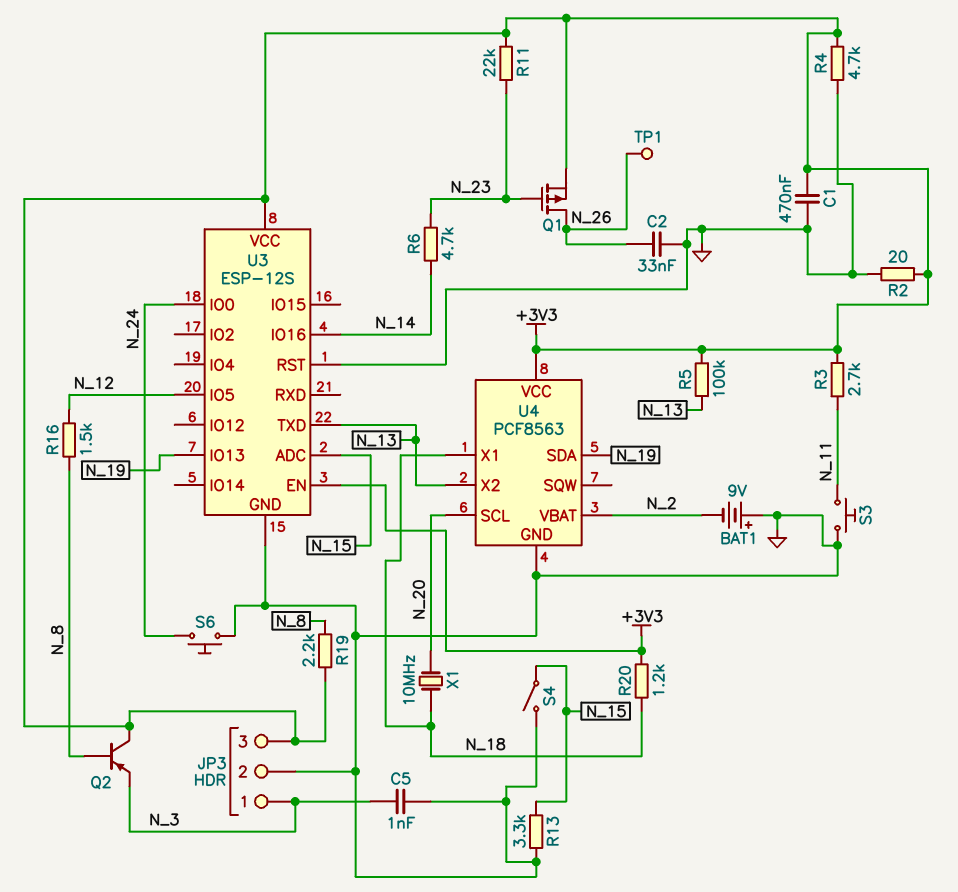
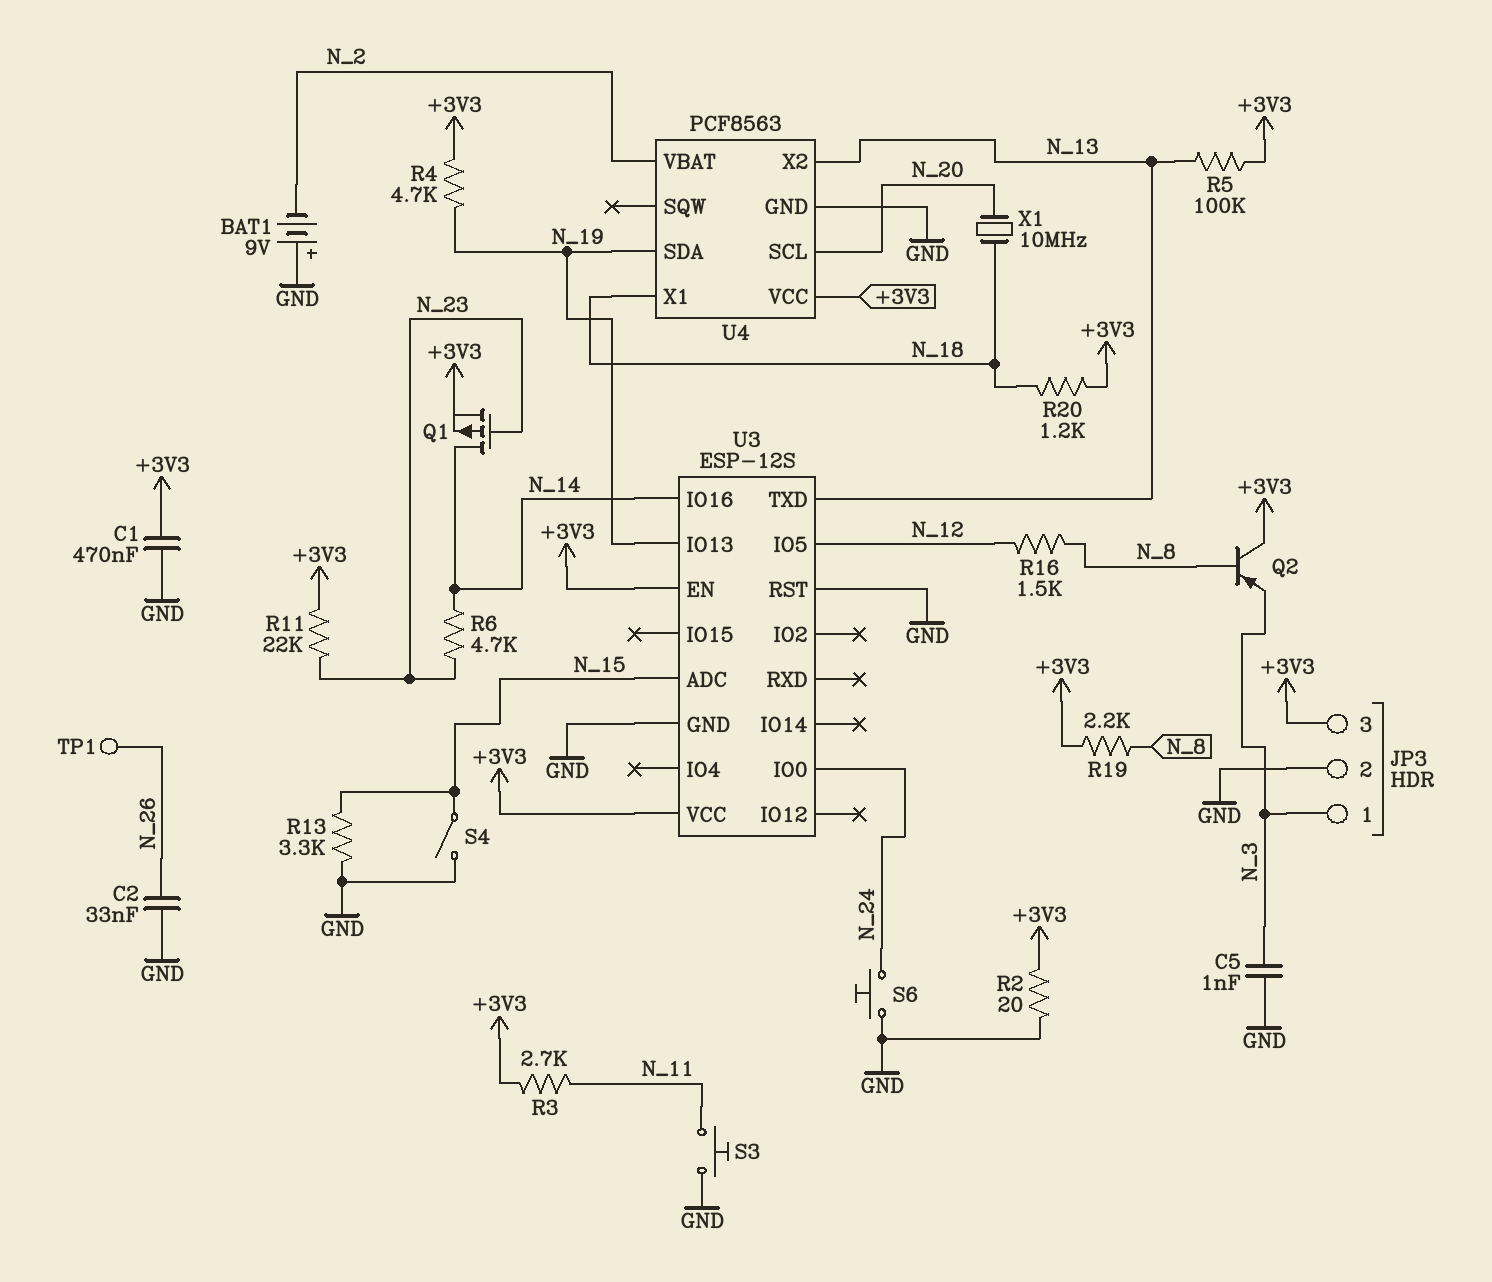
Q1: PMOS (G N_23, D N_26, S +3V3) -> PMOS (G N_23, D N_14, S +3V3)
R4: 4.7k (+3V3, GND) -> 4.7k (+3V3, N_19)

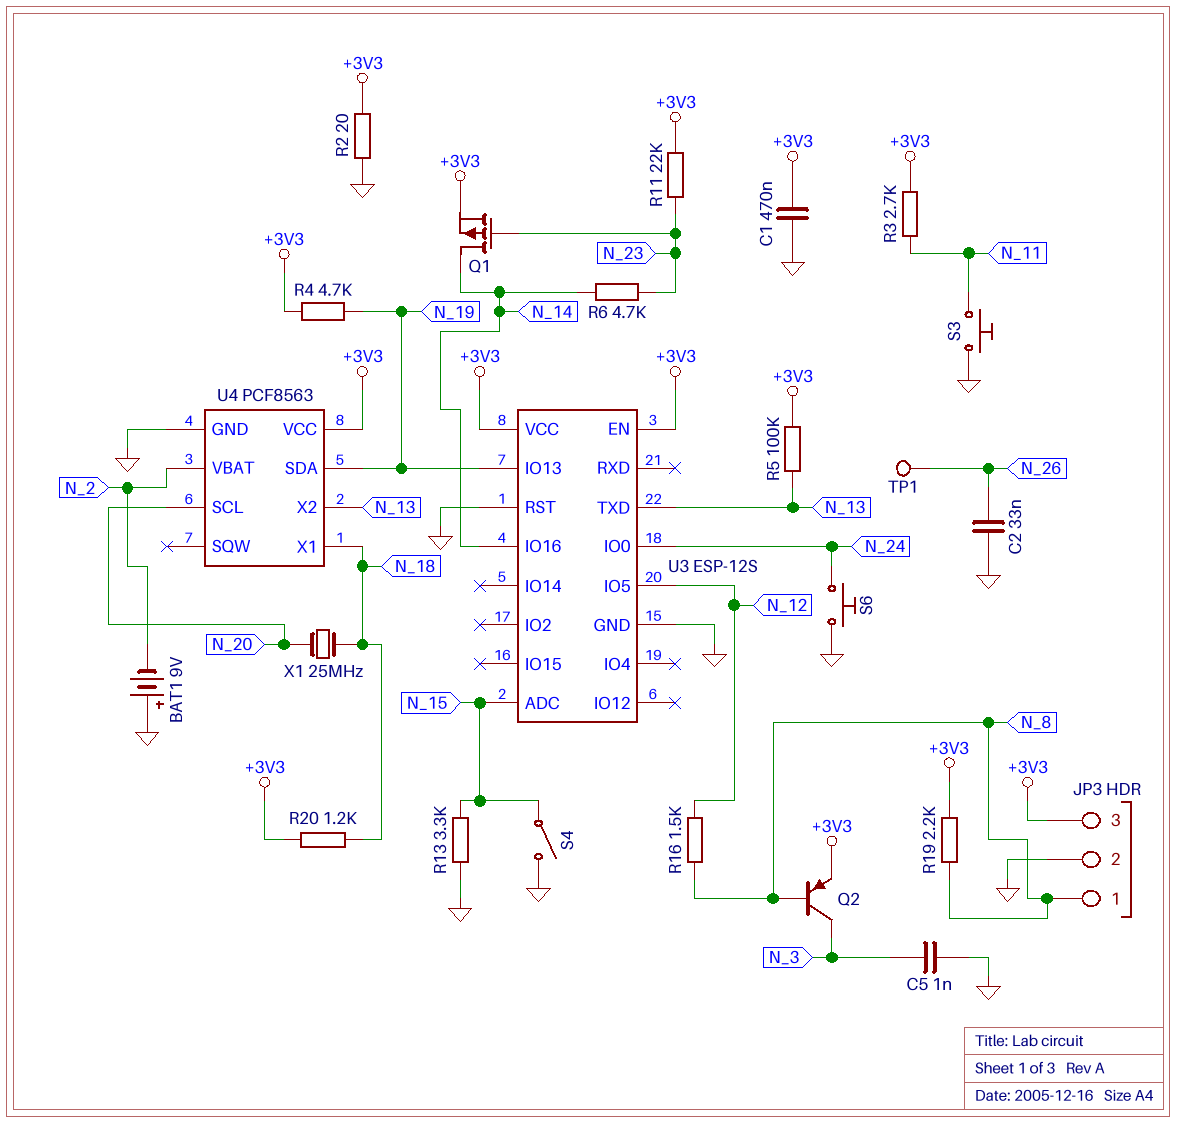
JP3 pin 1: N_3 -> N_8
Q2: PNP (B N_8, C +3V3, E N_3) -> PNP (B N_8, C N_3, E +3V3)
X1: 10MHz (N_18, N_20) -> 25MHz (N_18, N_20)

